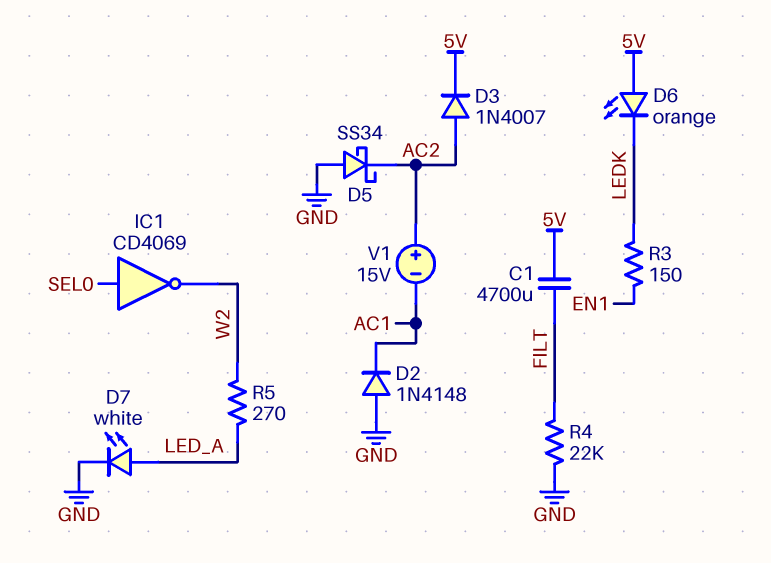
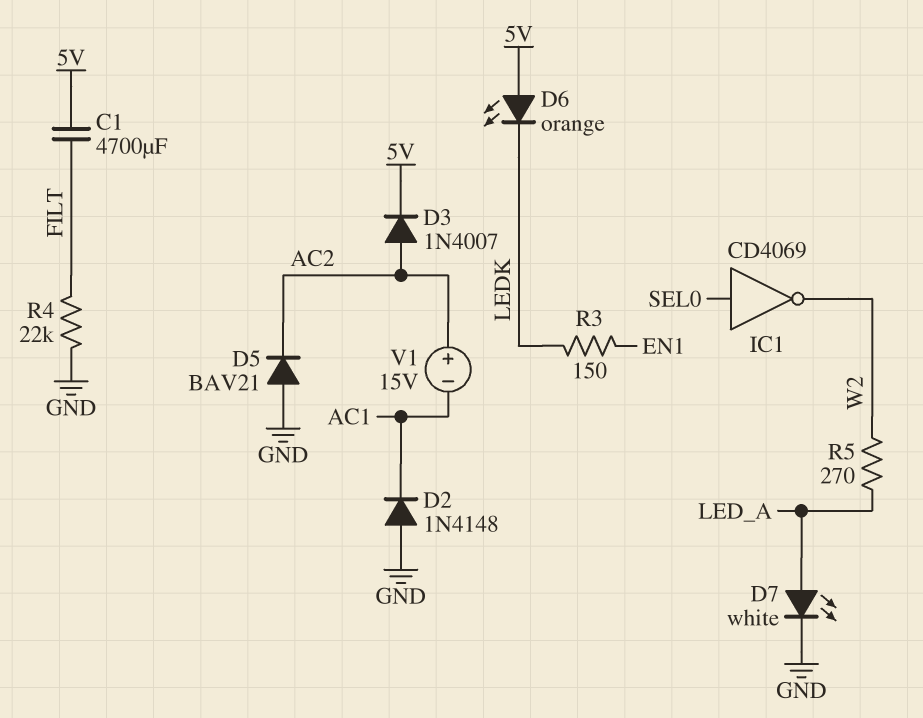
D5: schottky SS34 (A GND, K AC2) -> diode BAV21 (A GND, K AC2)

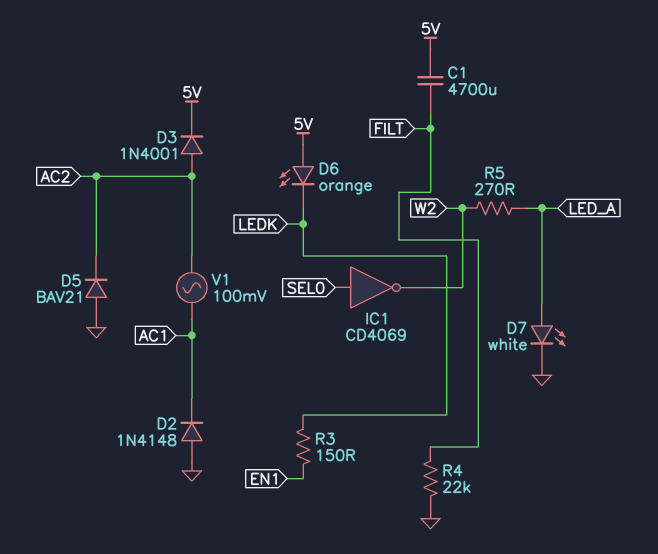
D3: diode 1N4007 (A AC2, K 5V) -> diode 1N4001 (A AC2, K 5V)
V1: 15V (plus AC2, minus AC1) -> AC 100mV (AC1, AC2)

